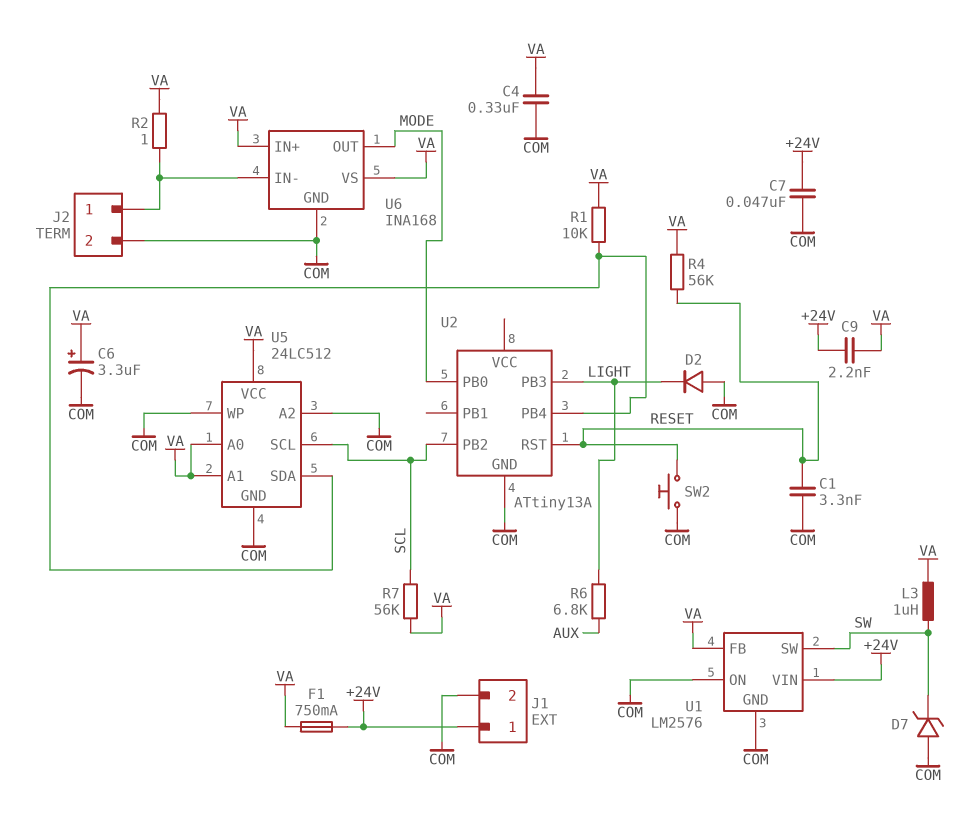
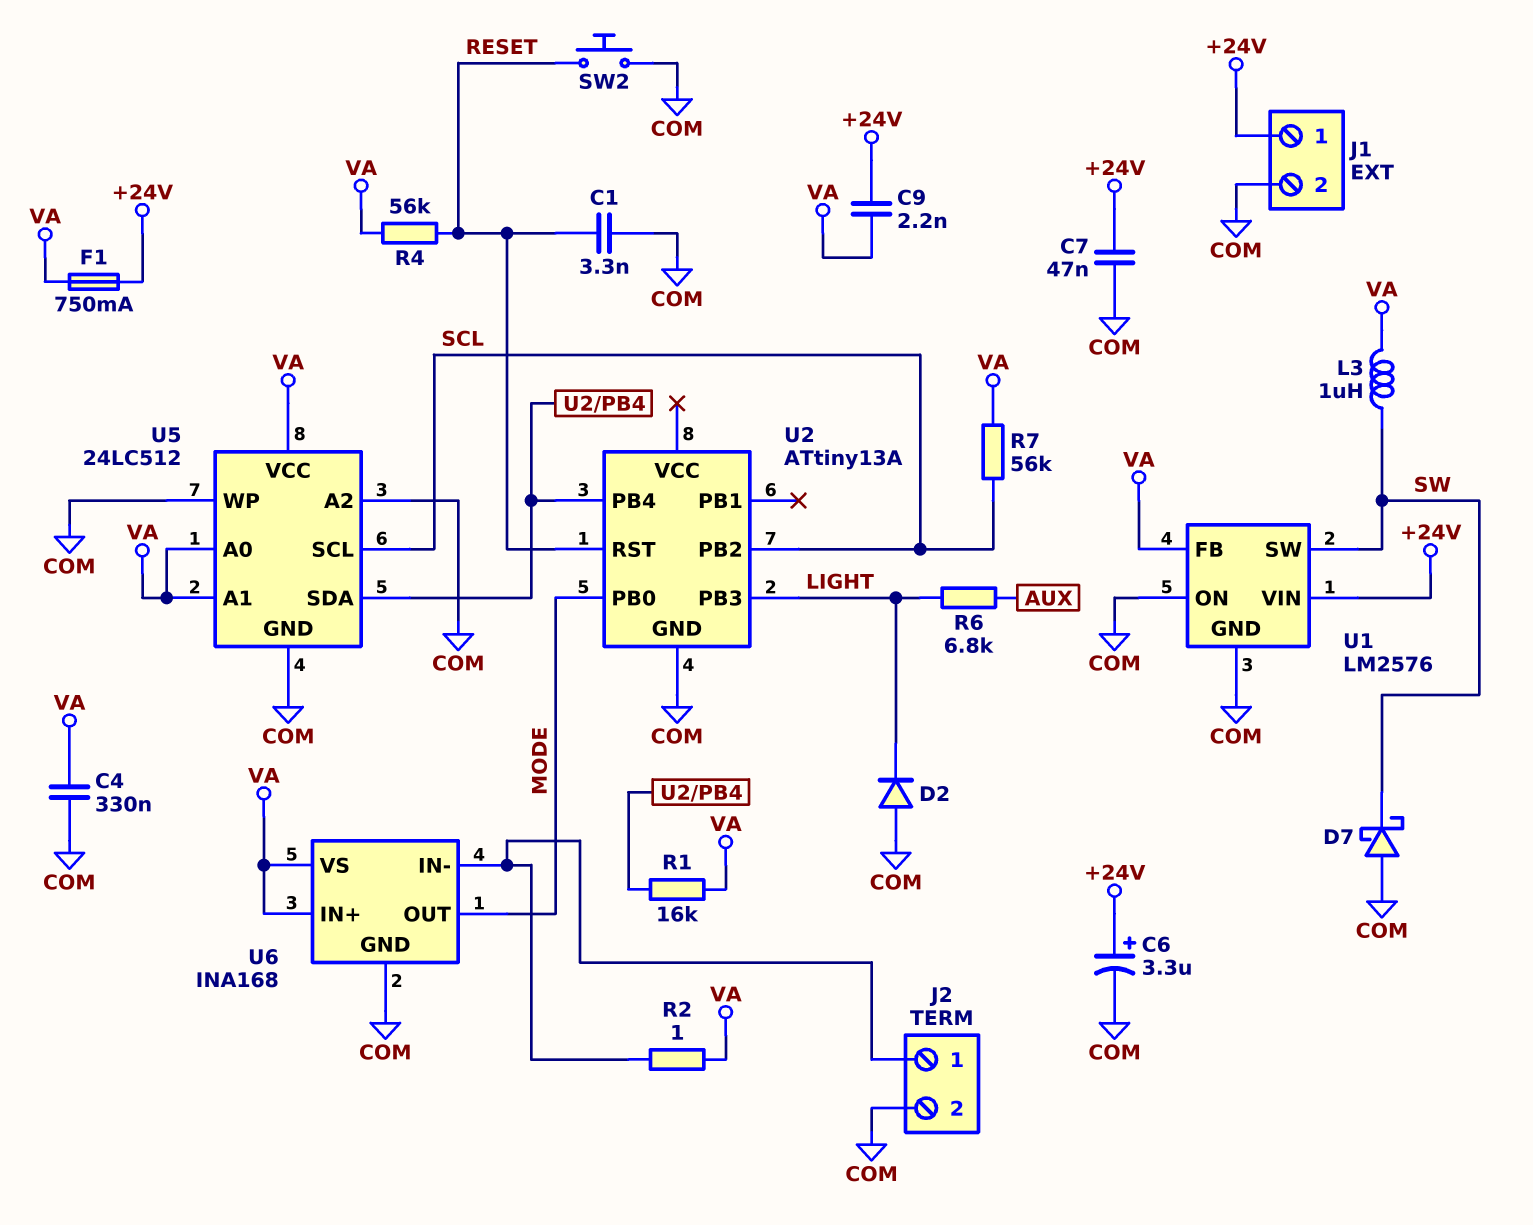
C6: 3.3uF (plus VA, minus COM) -> 3.3uF (plus +24V, minus COM)
D7: zener (A COM, K SW) -> schottky (A COM, K SW)
R1: 10k (U2/PB4, VA) -> 16k (U2/PB4, VA)

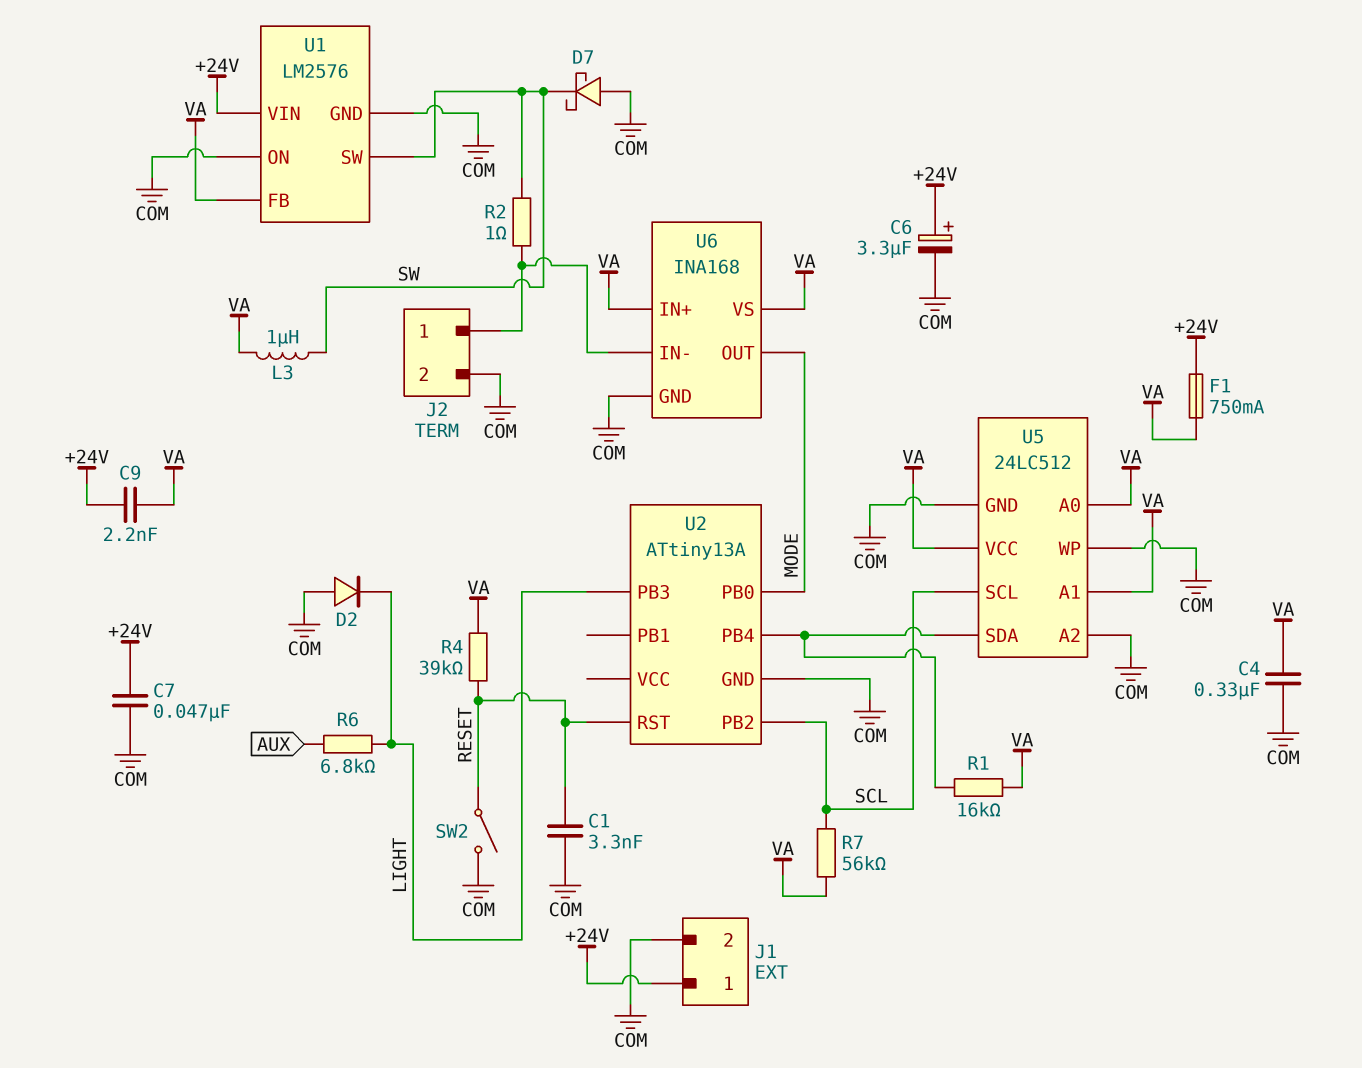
R2: 1 (J2/1, VA) -> 1 (J2/1, SW)
R4: 56k (RESET, VA) -> 39k (RESET, VA)
SW2: button (COM, RESET) -> switch (COM, RESET)

